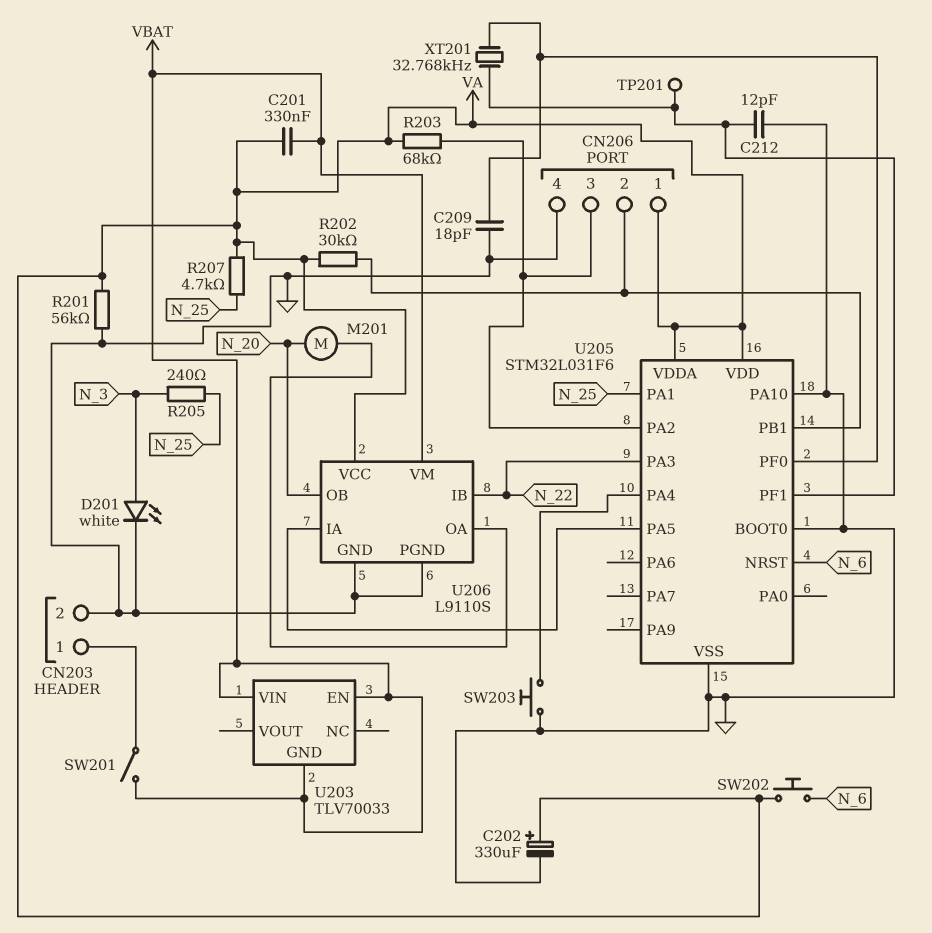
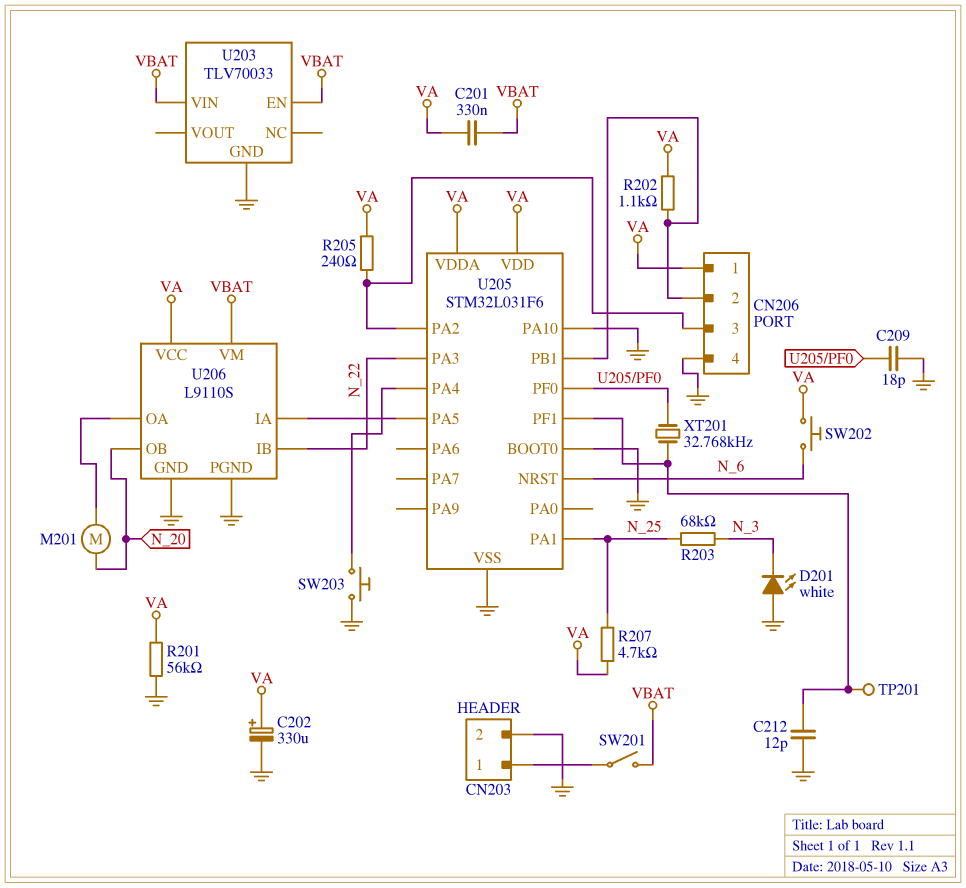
D201: LED white (A N_3, K GND) -> LED white (A GND, K N_3)
R202: 30k (CN206/2, VA) -> 1.1k (CN206/2, VA)
R203: 68k (CN206/3, VA) -> 68k (N_3, N_25)
R205: 240 (N_3, N_25) -> 240 (CN206/3, VA)
U203 pin GND: VBAT -> GND

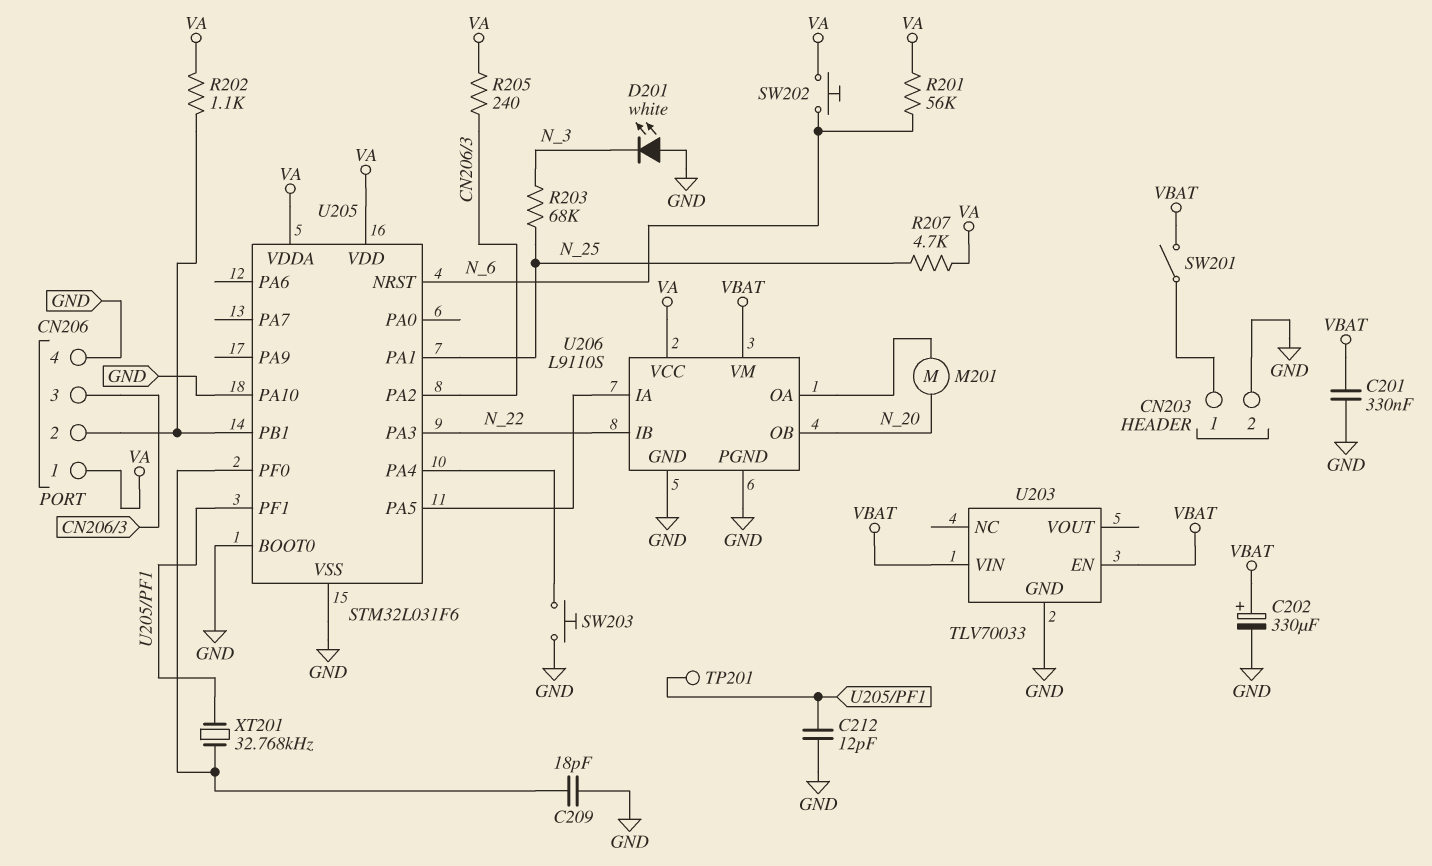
C201: 330nF (VA, VBAT) -> 330nF (GND, VBAT)
C202: 330uF (plus VA, minus GND) -> 330uF (plus VBAT, minus GND)
R201: 56k (GND, VA) -> 56k (N_6, VA)

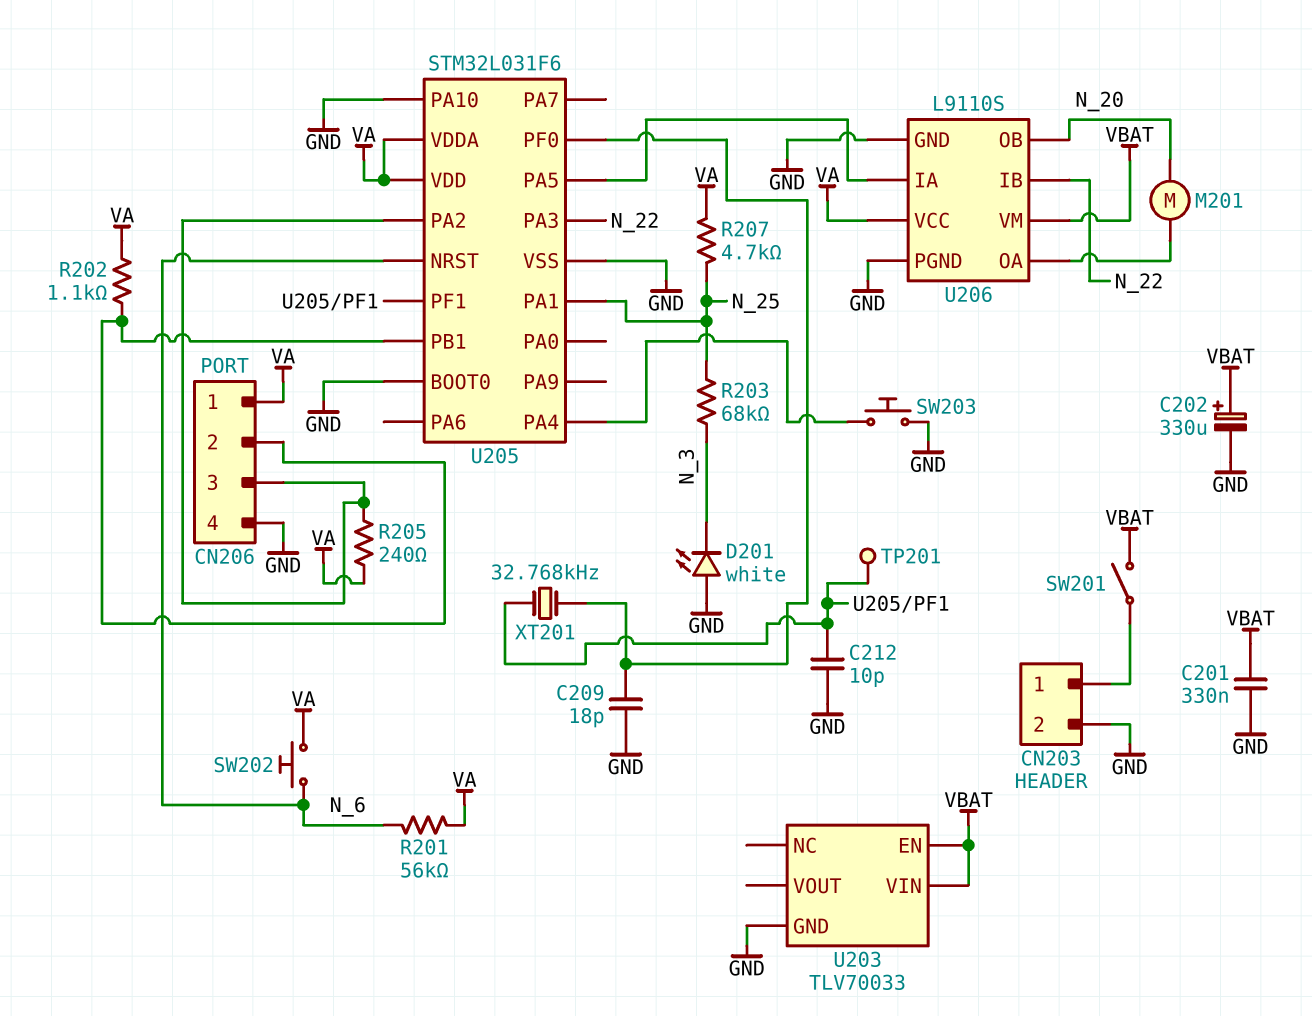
C212: 12pF (GND, U205/PF1) -> 10pF (GND, U205/PF1)

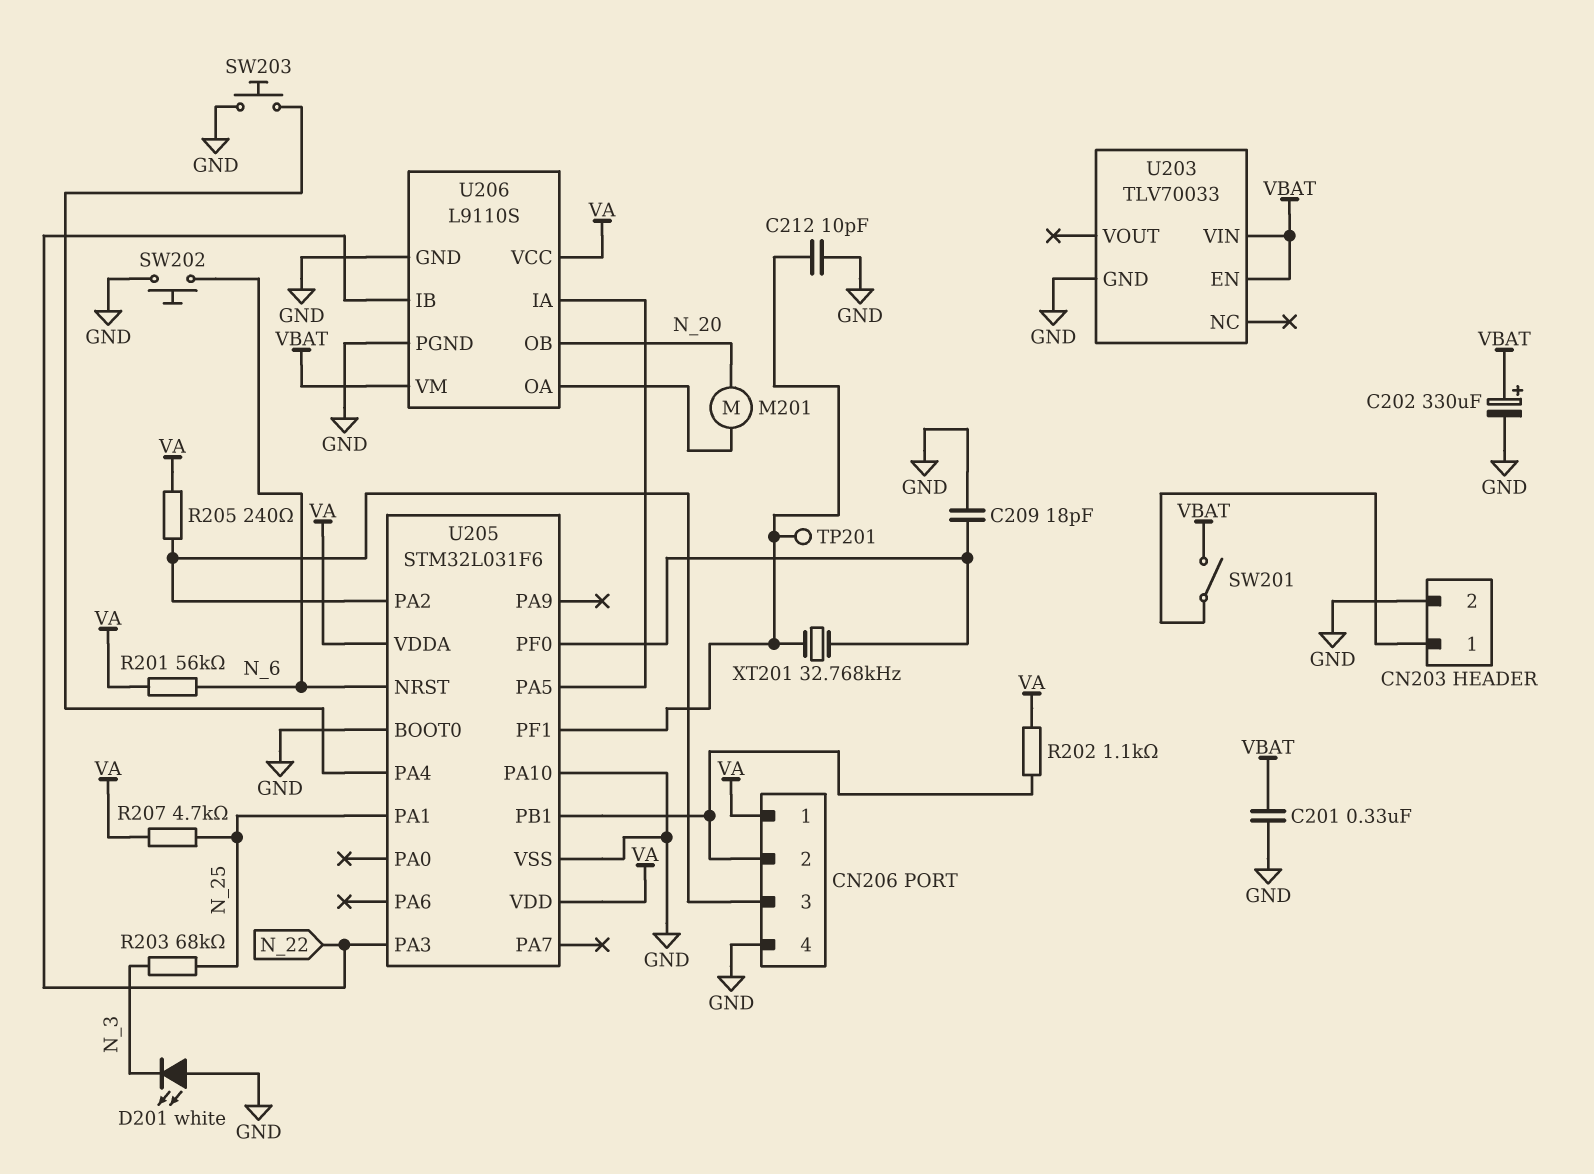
SW202: button (N_6, VA) -> button (GND, N_6)

